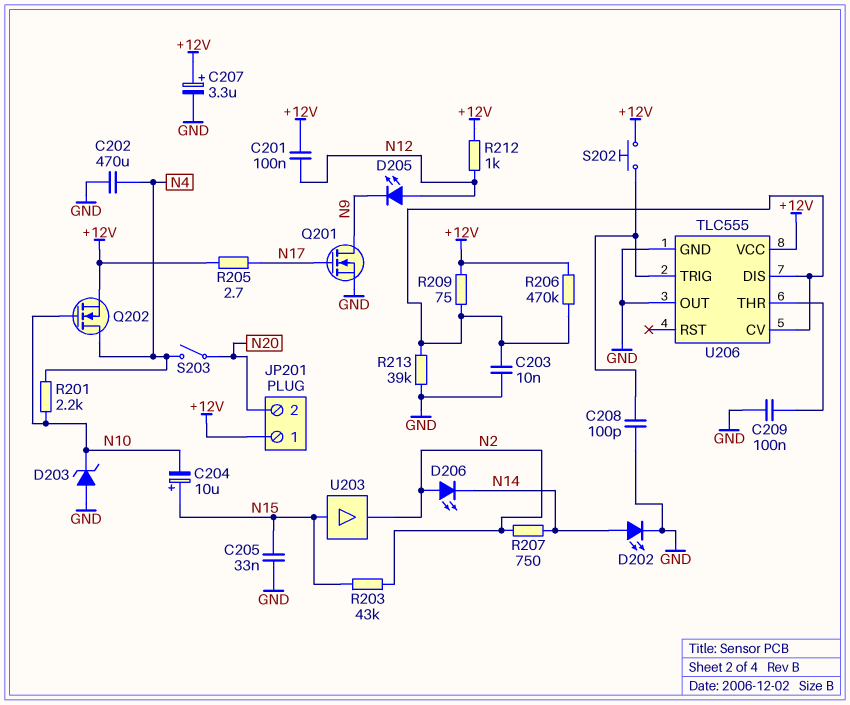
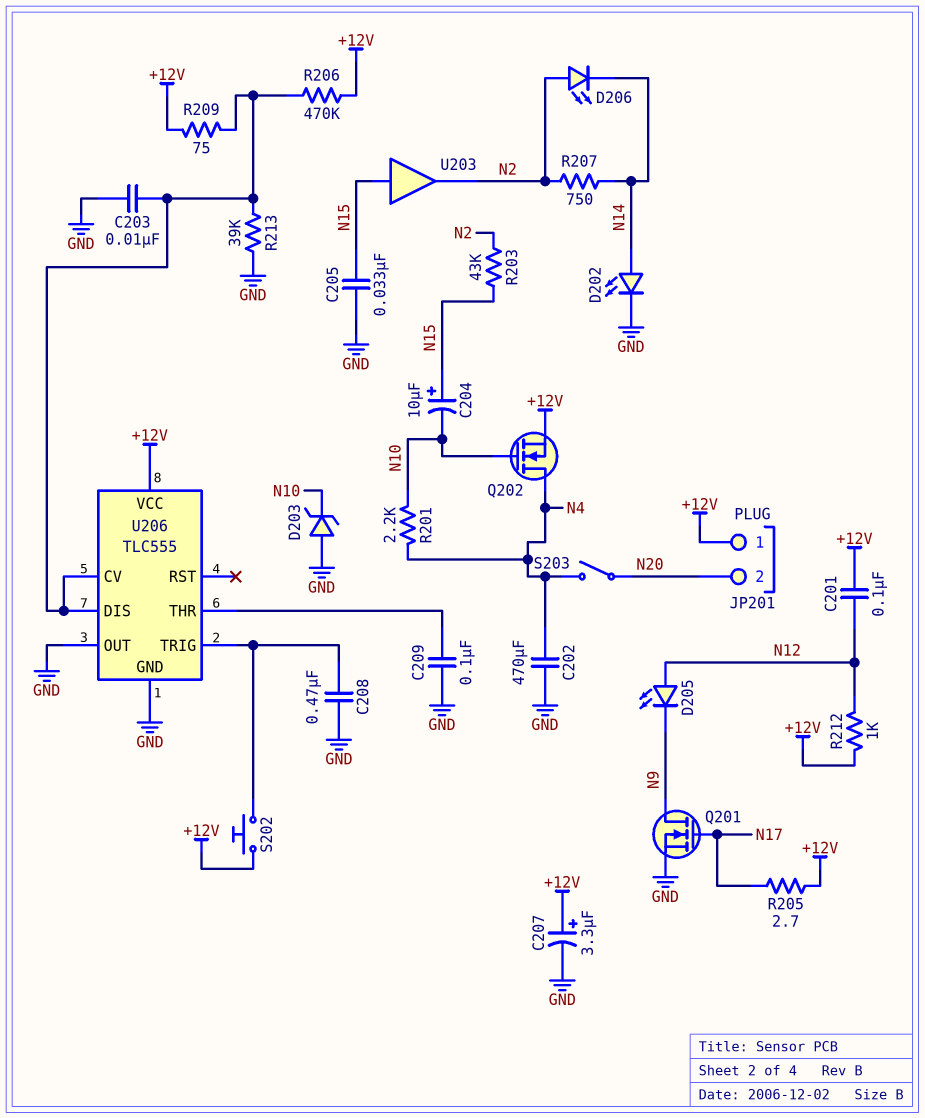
C208: 100pF (GND, U206/TRIG) -> 470nF (GND, U206/TRIG)

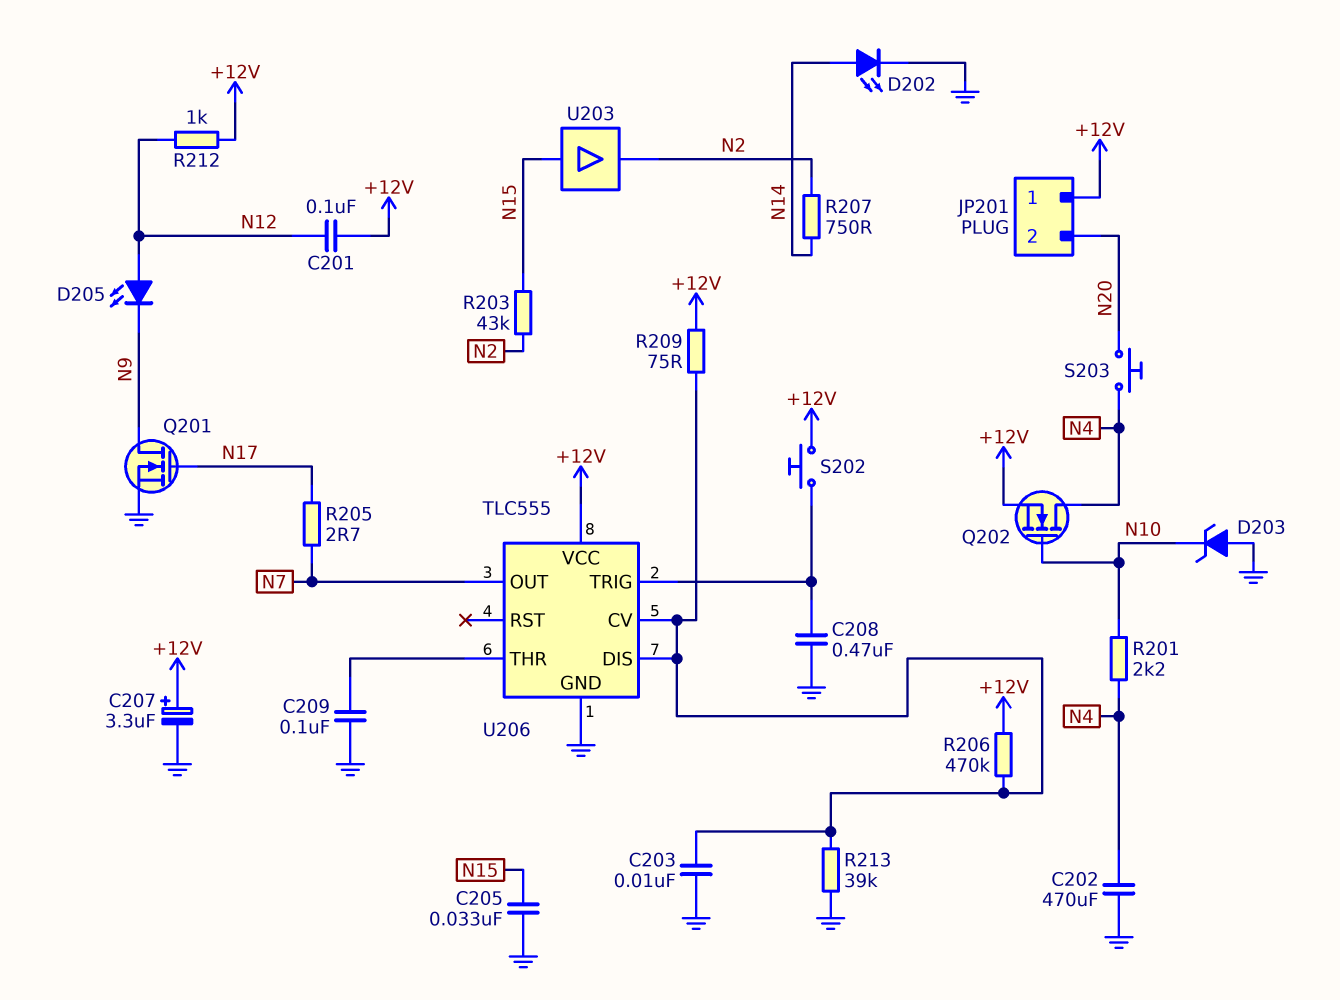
C204: 10uF (plus N15, minus N10) -> none
D206: LED (A N2, K N14) -> none
R205: 2.7 (+12V, N17) -> 2.7 (N7, N17)
S203: switch (N4, N20) -> button (N4, N20)
U206 pin OUT: GND -> N7

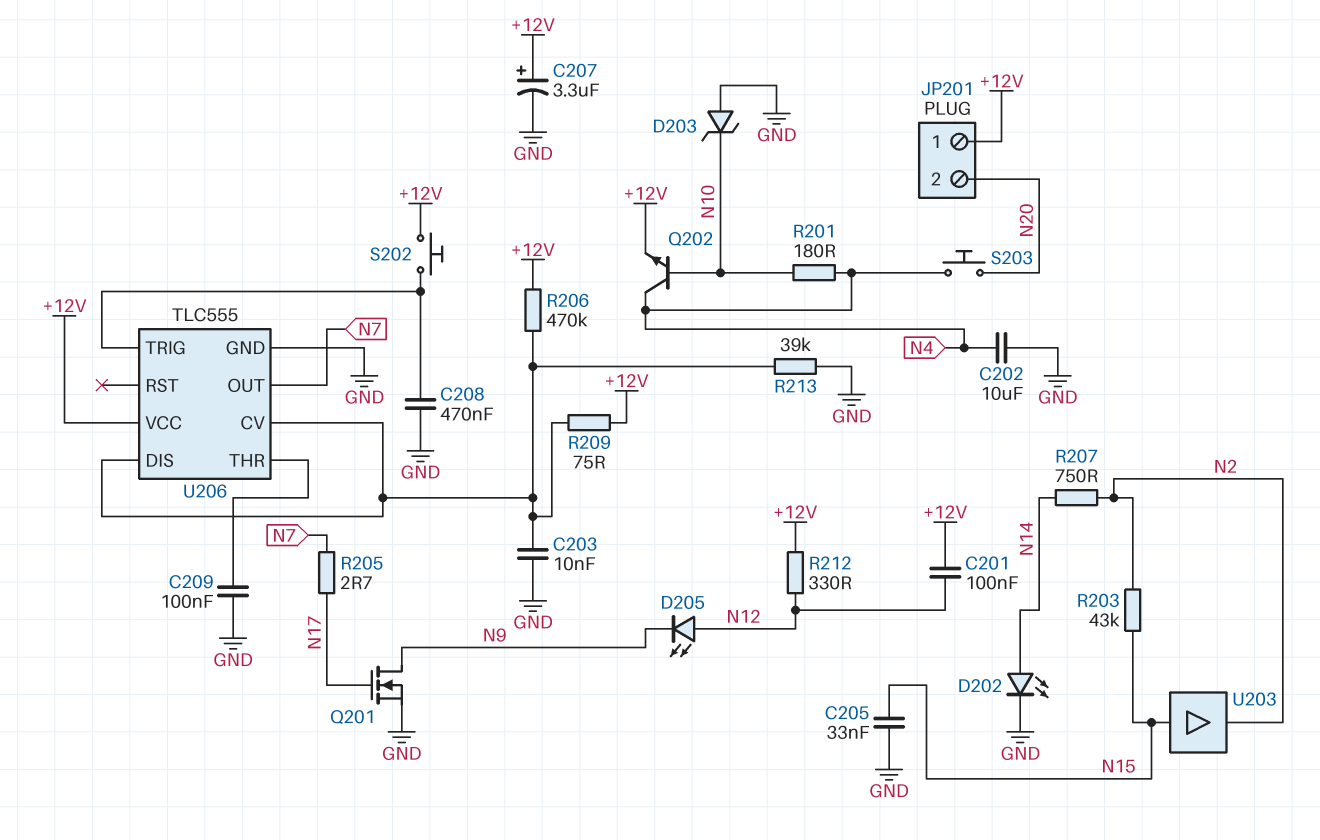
C202: 470uF (GND, N4) -> 10uF (GND, N4)
Q202: NMOS (G N10, D N4, S +12V) -> NPN (B N10, C N4, E +12V)
R201: 2.2k (N4, N10) -> 180 (N4, N10)
R212: 1k (+12V, N12) -> 330 (+12V, N12)

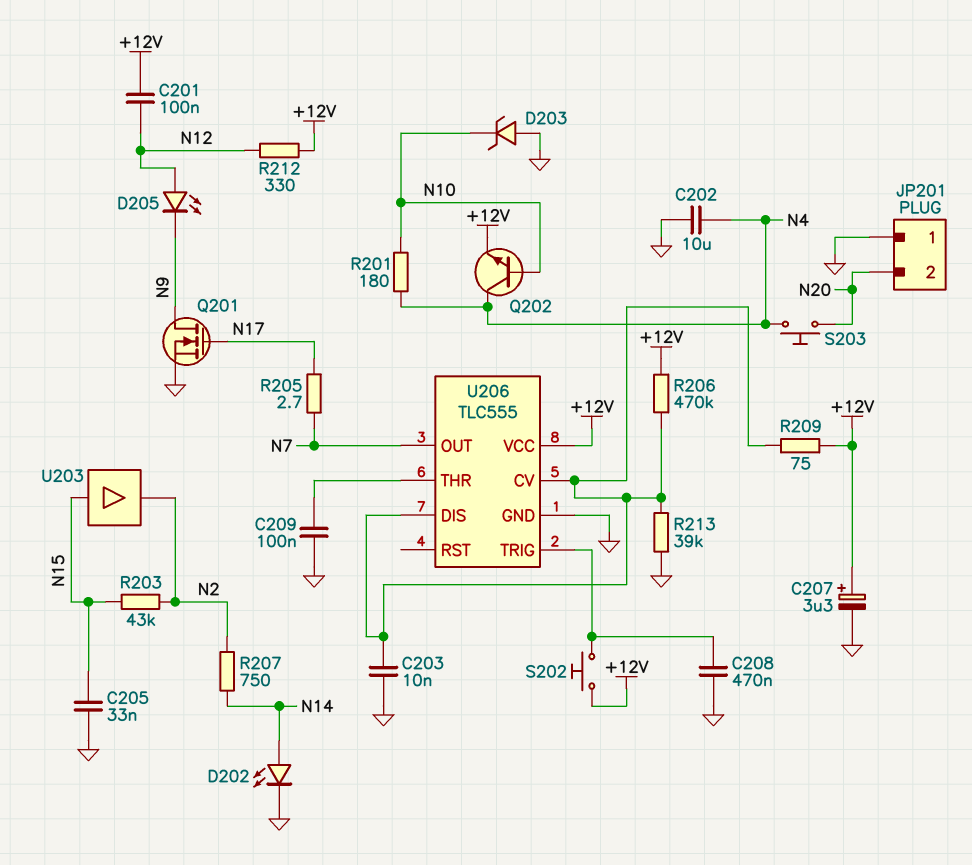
JP201 pin 1: +12V -> GND

